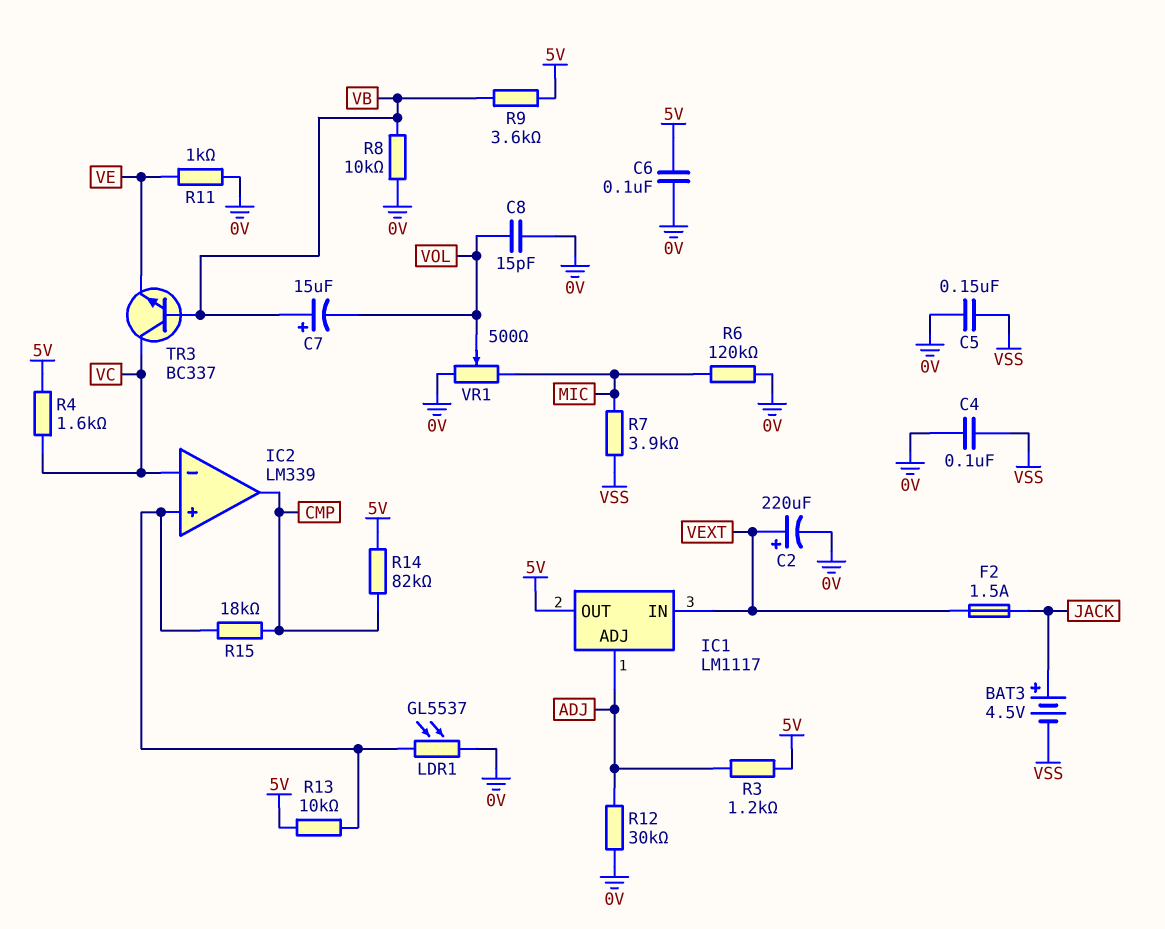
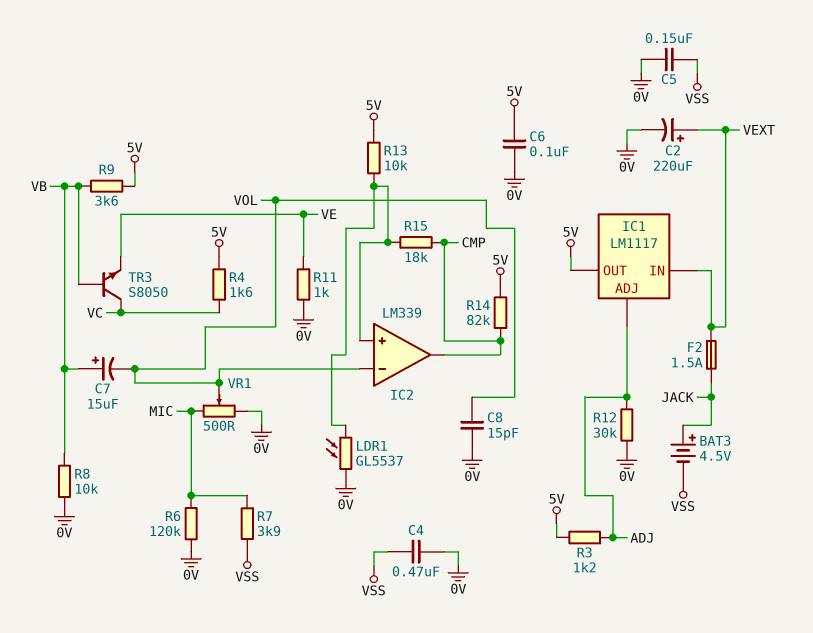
C4: 100nF (0V, VSS) -> 470nF (0V, VSS)
IC2 pin in-: VC -> VOL
TR3: NPN BC337 (B VB, C VC, E VE) -> NPN S8050 (B VB, C VC, E VE)

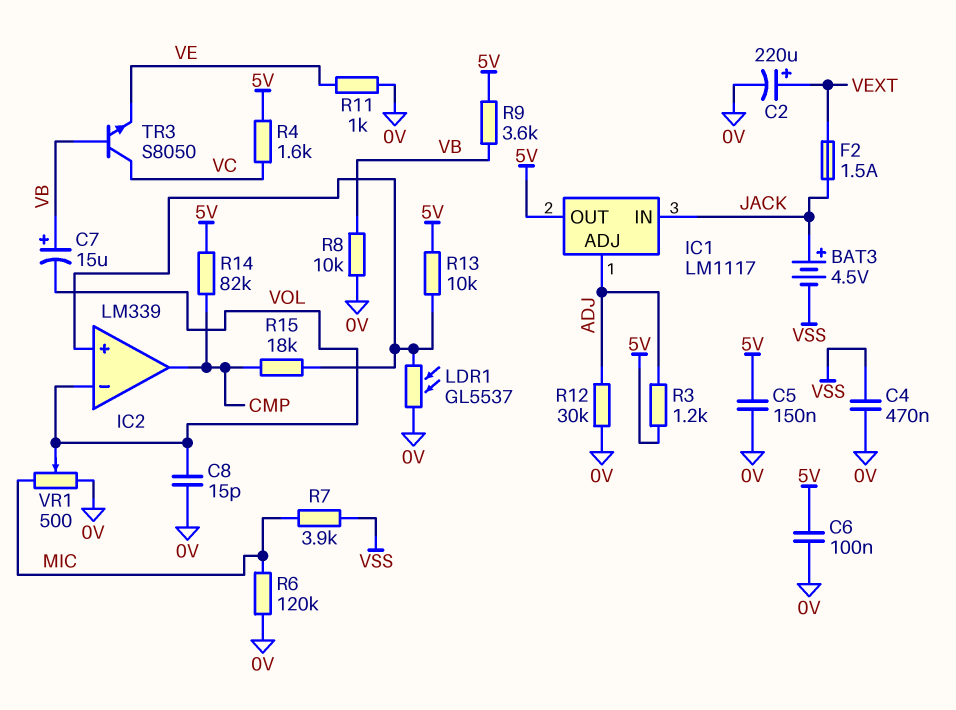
C5: 150nF (0V, VSS) -> 150nF (0V, 5V)
IC1 pin IN: VEXT -> JACK

